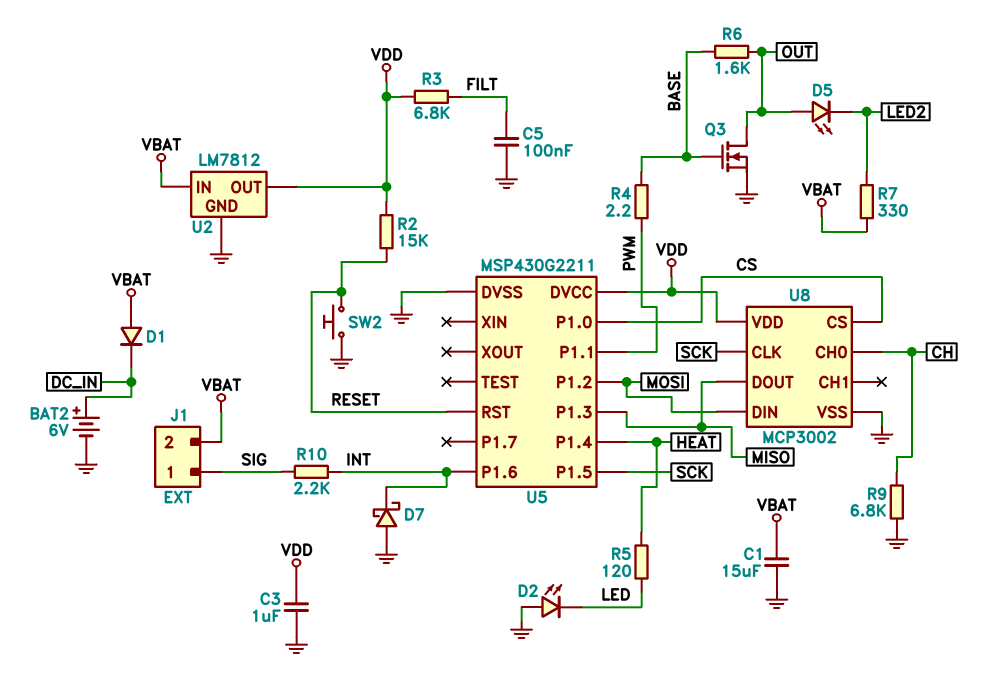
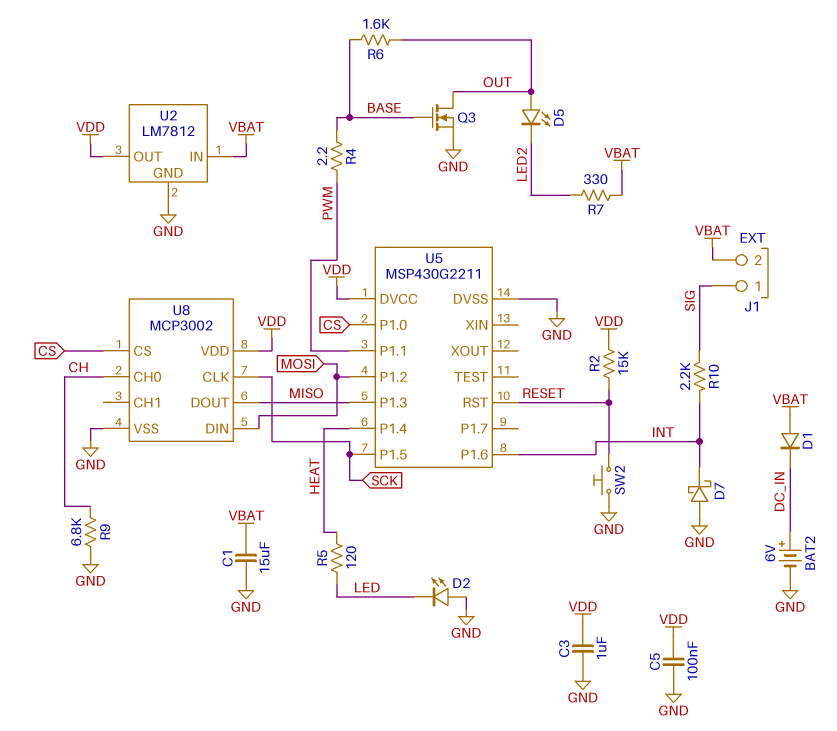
C5: 100nF (FILT, GND) -> 100nF (GND, VDD)
R3: 6.8k (FILT, VDD) -> none

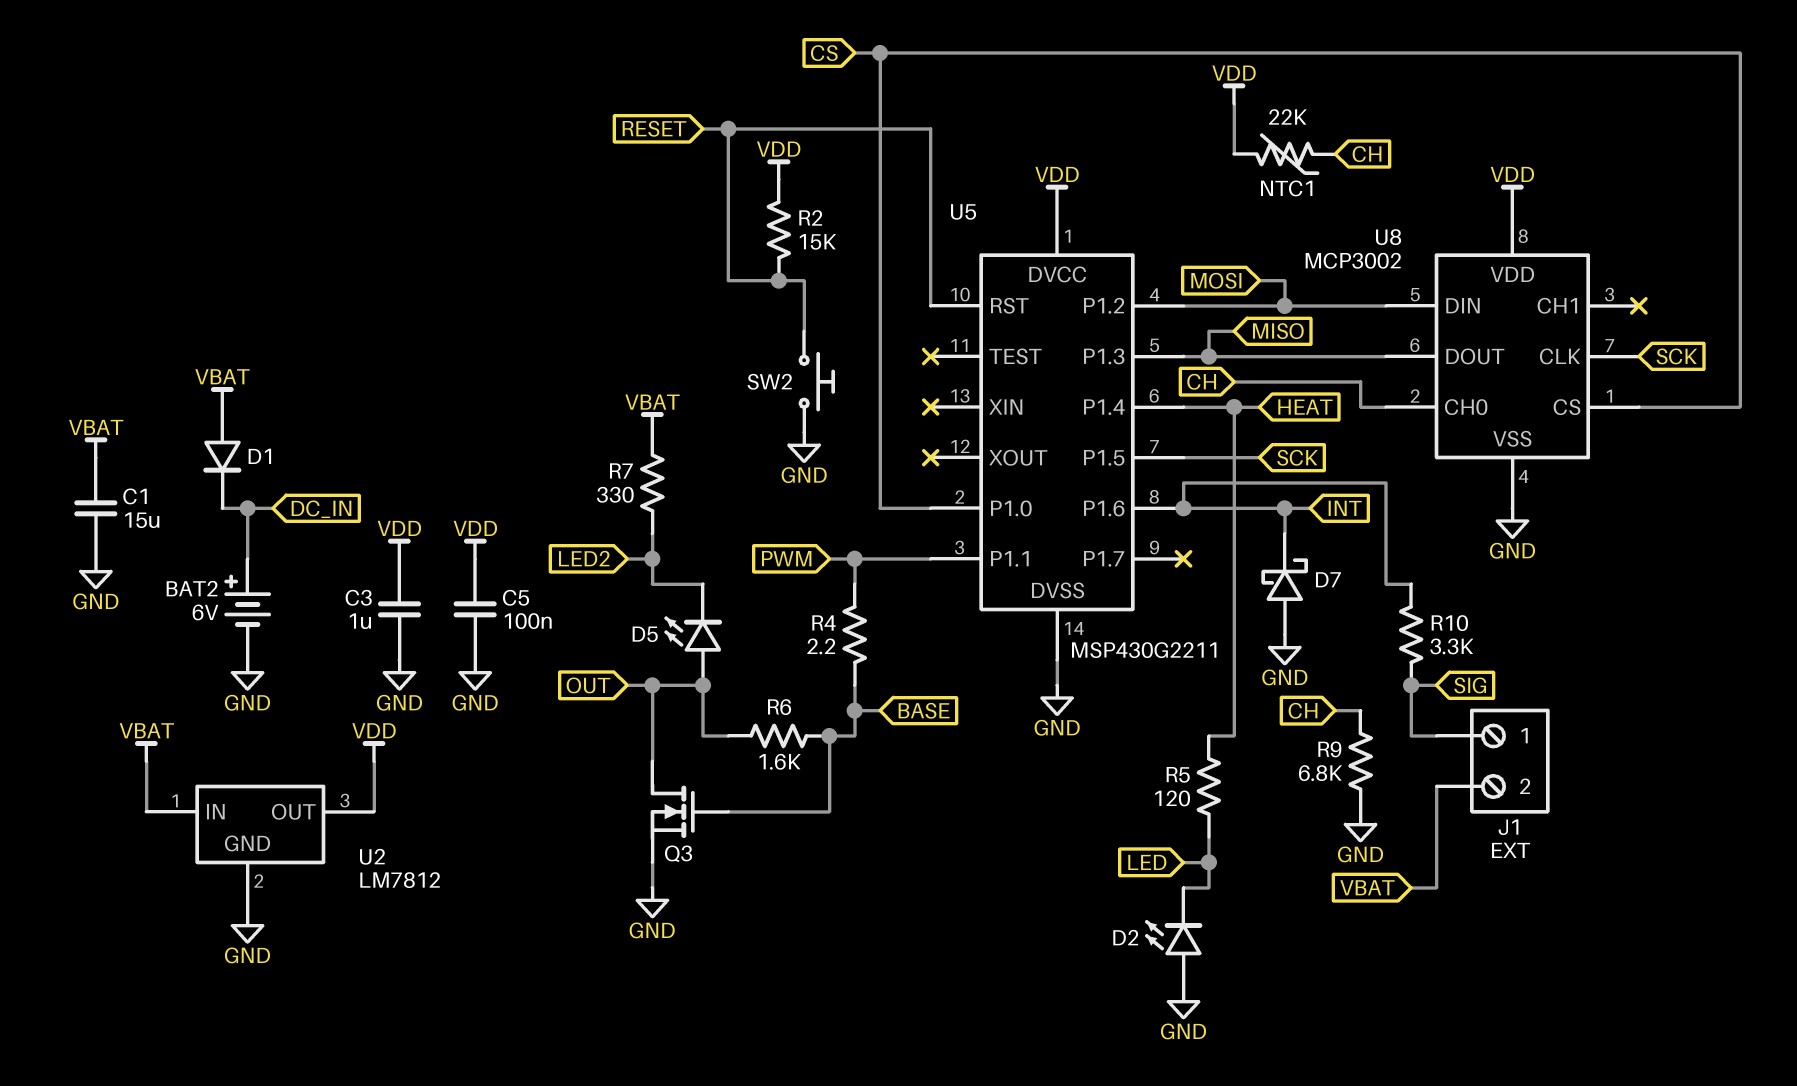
NTC1: none -> 22k (CH, VDD)
R10: 2.2k (INT, SIG) -> 3.3k (INT, SIG)

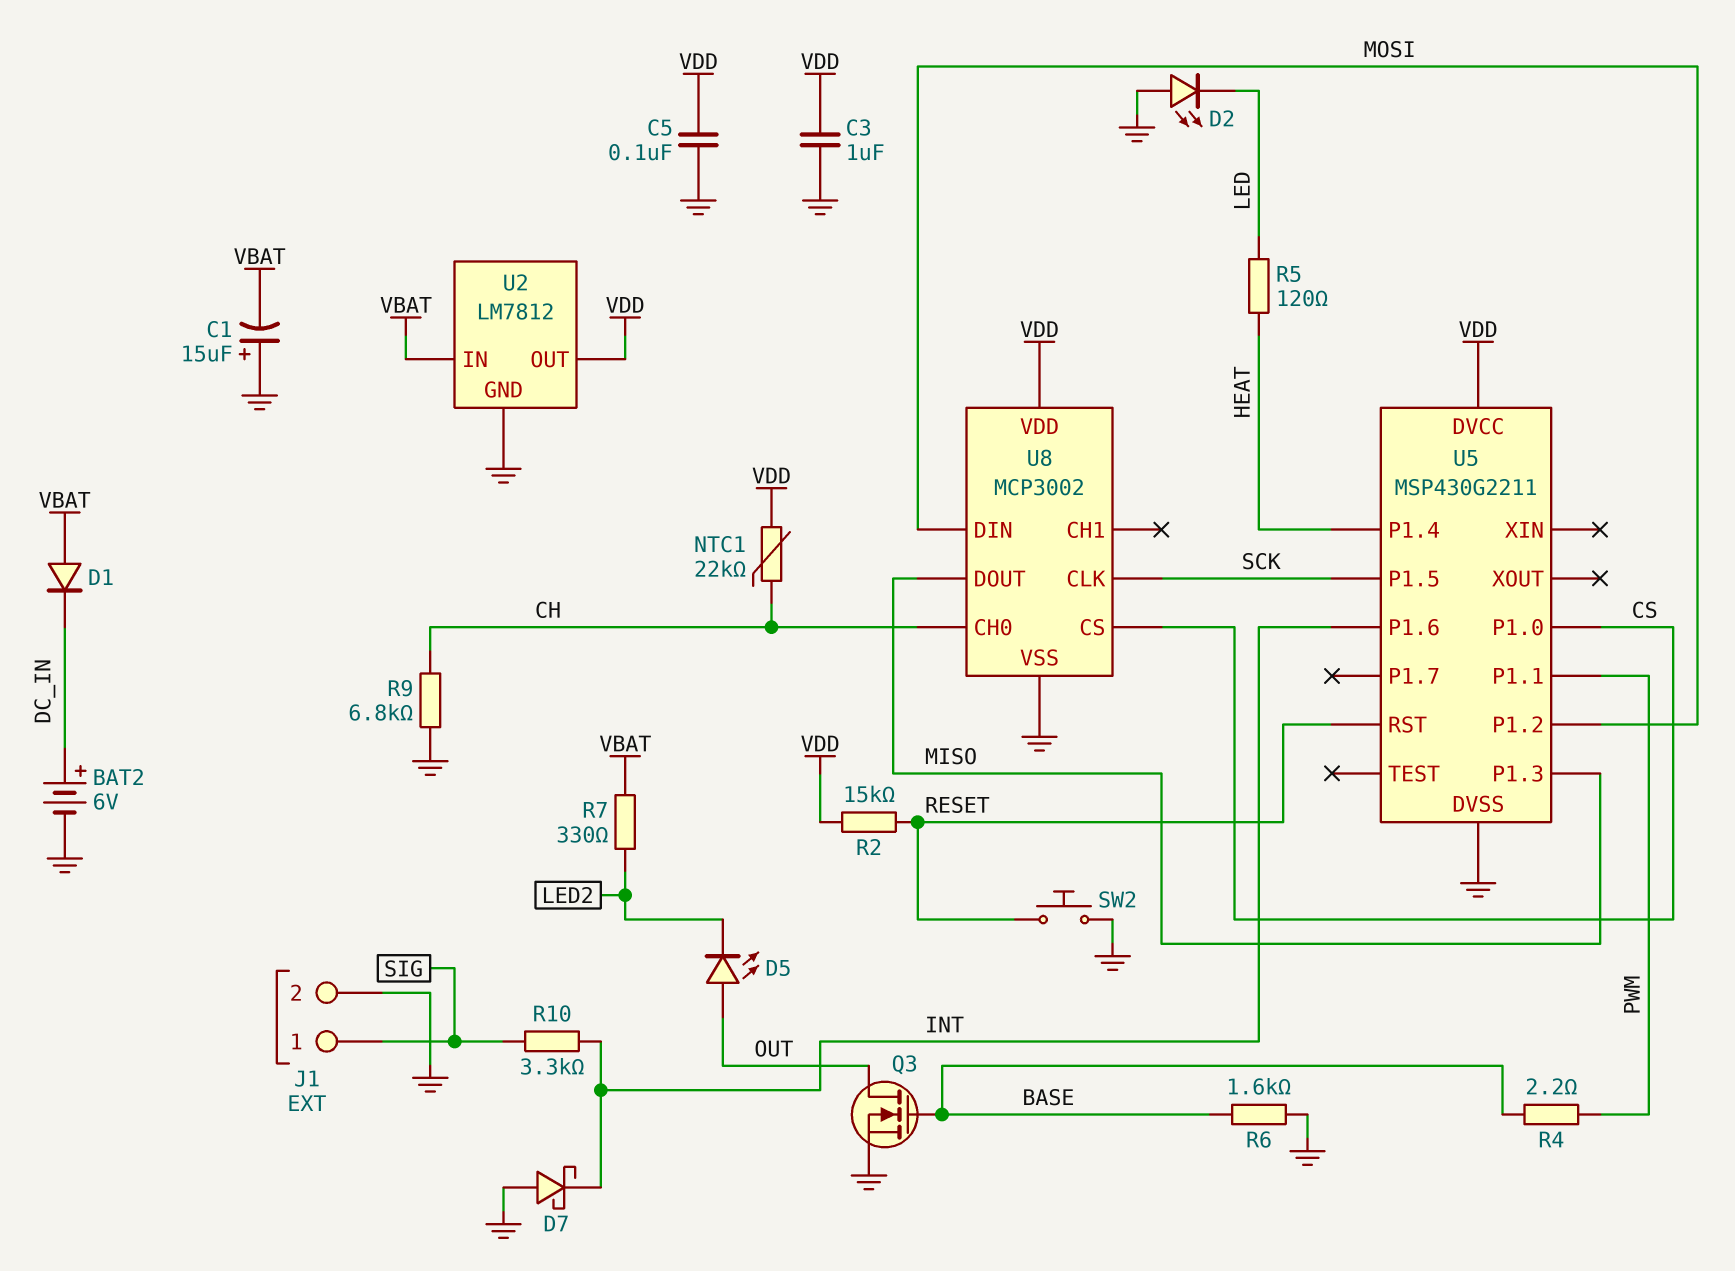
C1: 15uF (GND, VBAT) -> 15uF (plus GND, minus VBAT)
J1 pin 2: VBAT -> GND
R6: 1.6k (BASE, OUT) -> 1.6k (BASE, GND)

